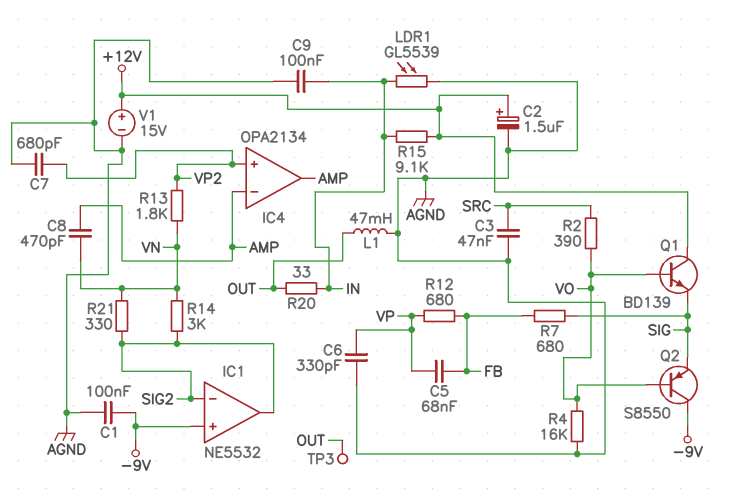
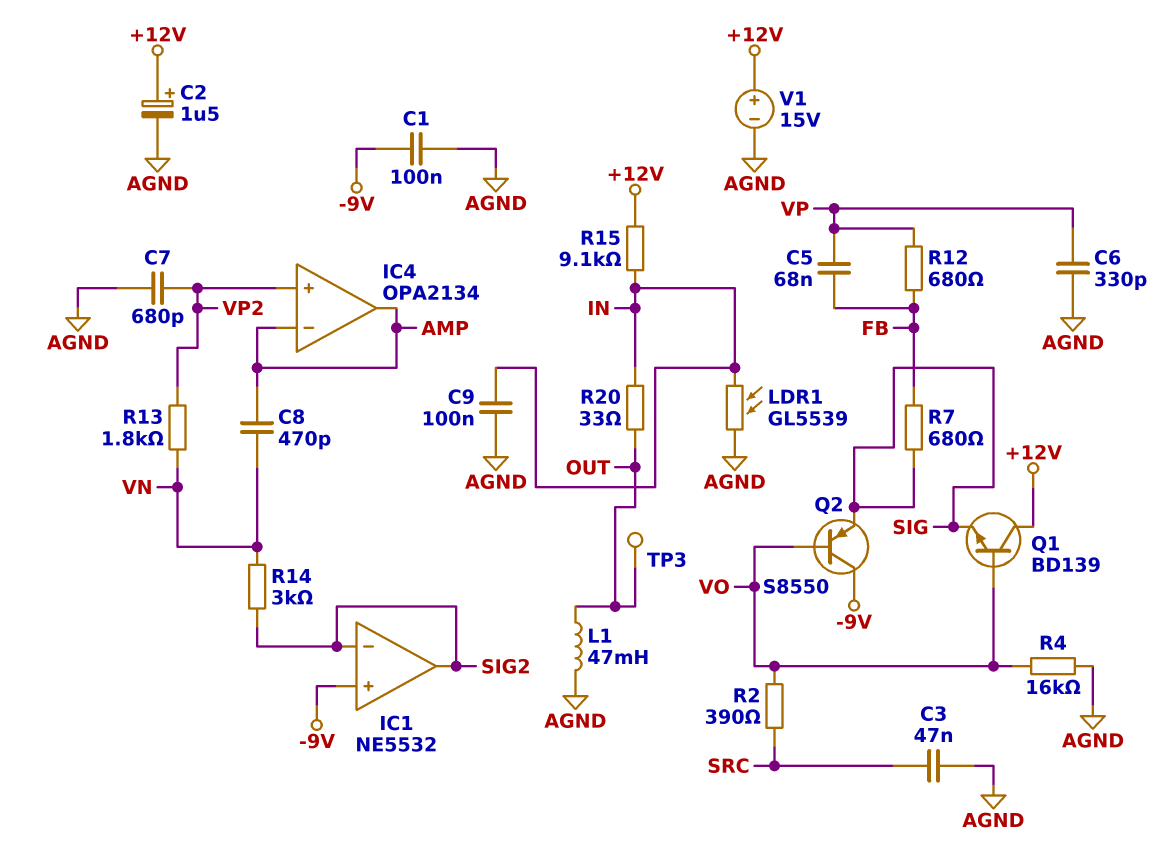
R21: 330 (SIG2, VN) -> none

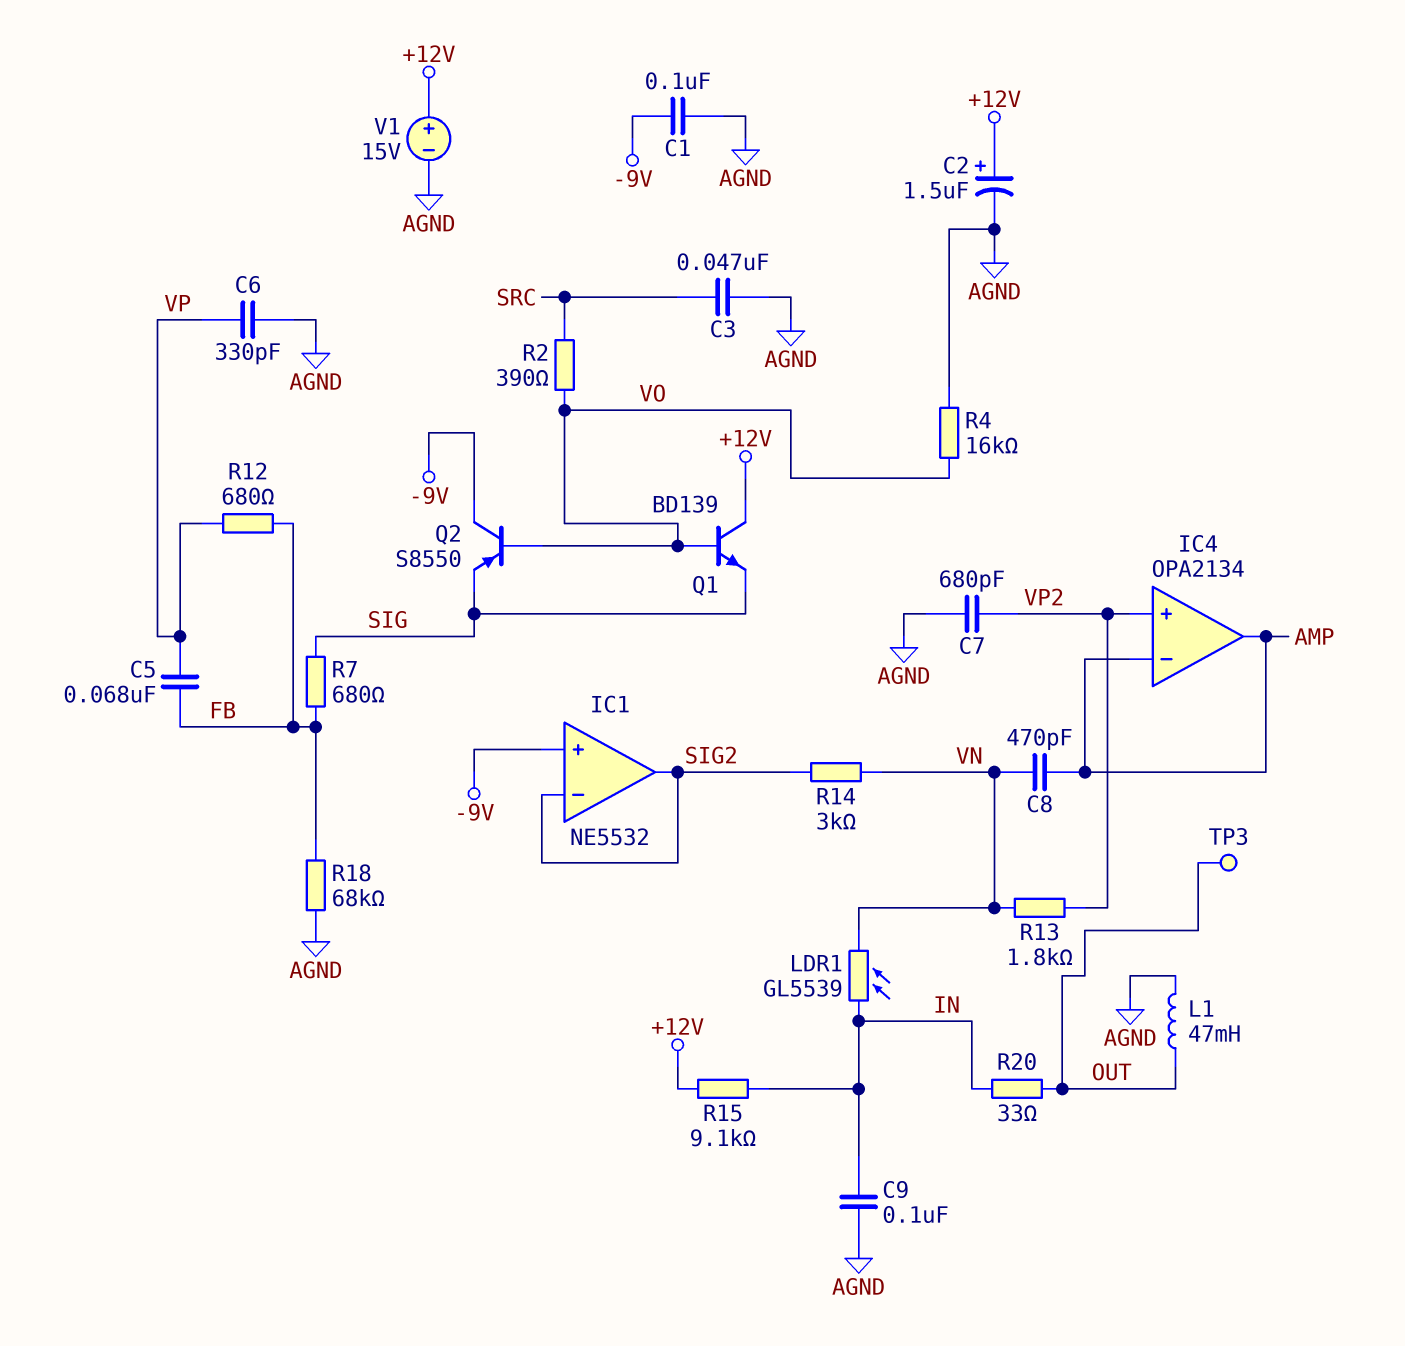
LDR1: GL5539 (AGND, IN) -> GL5539 (IN, VN)
R18: none -> 68k (AGND, FB)

